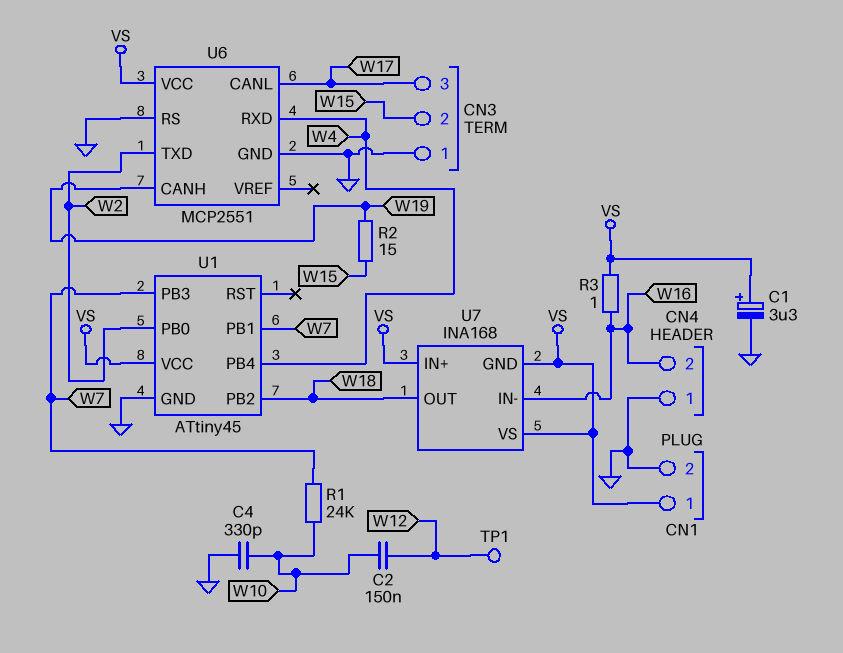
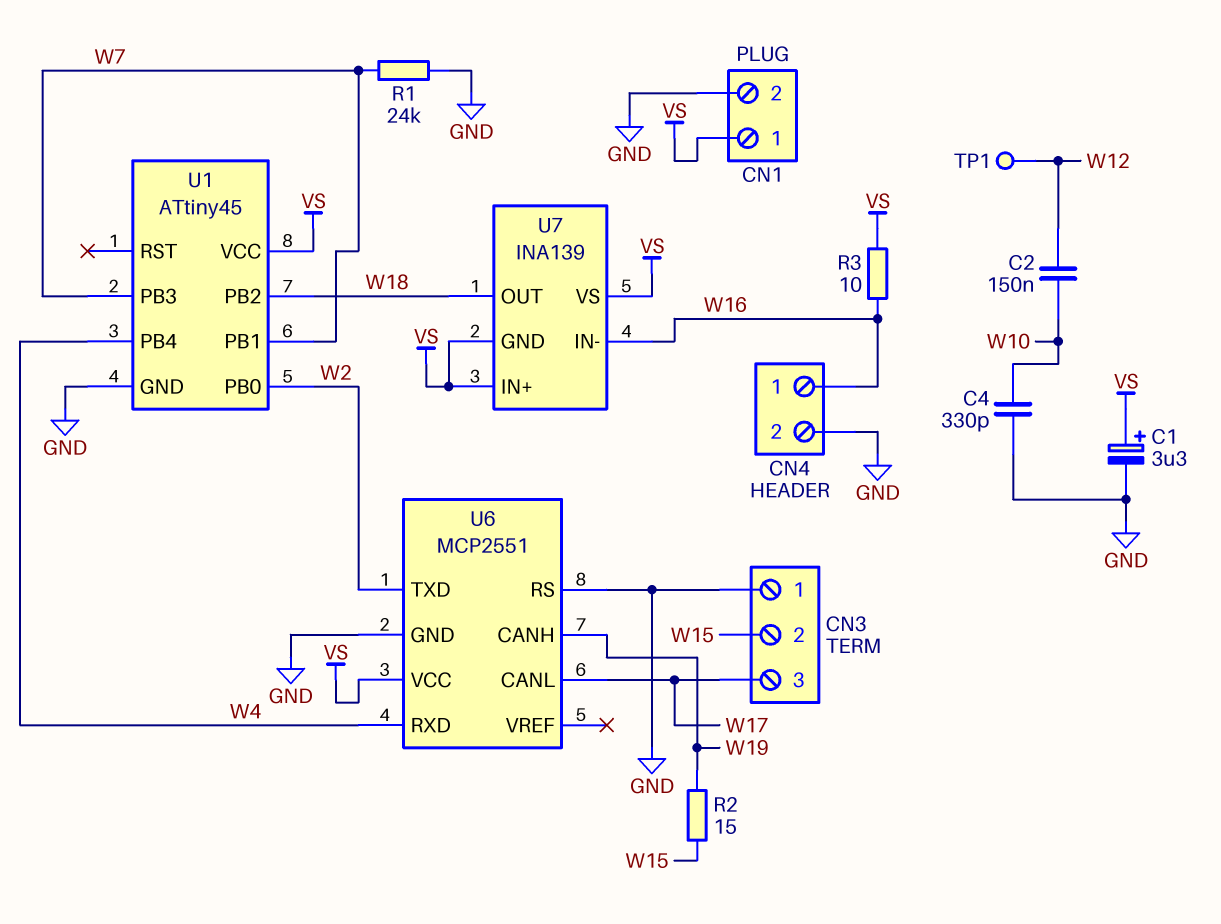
CN4 pin 1: GND -> W16
CN4 pin 2: W16 -> GND
R1: 24k (W7, W10) -> 24k (GND, W7)
R3: 1 (VS, W16) -> 10 (VS, W16)
U7: INA168 -> INA139

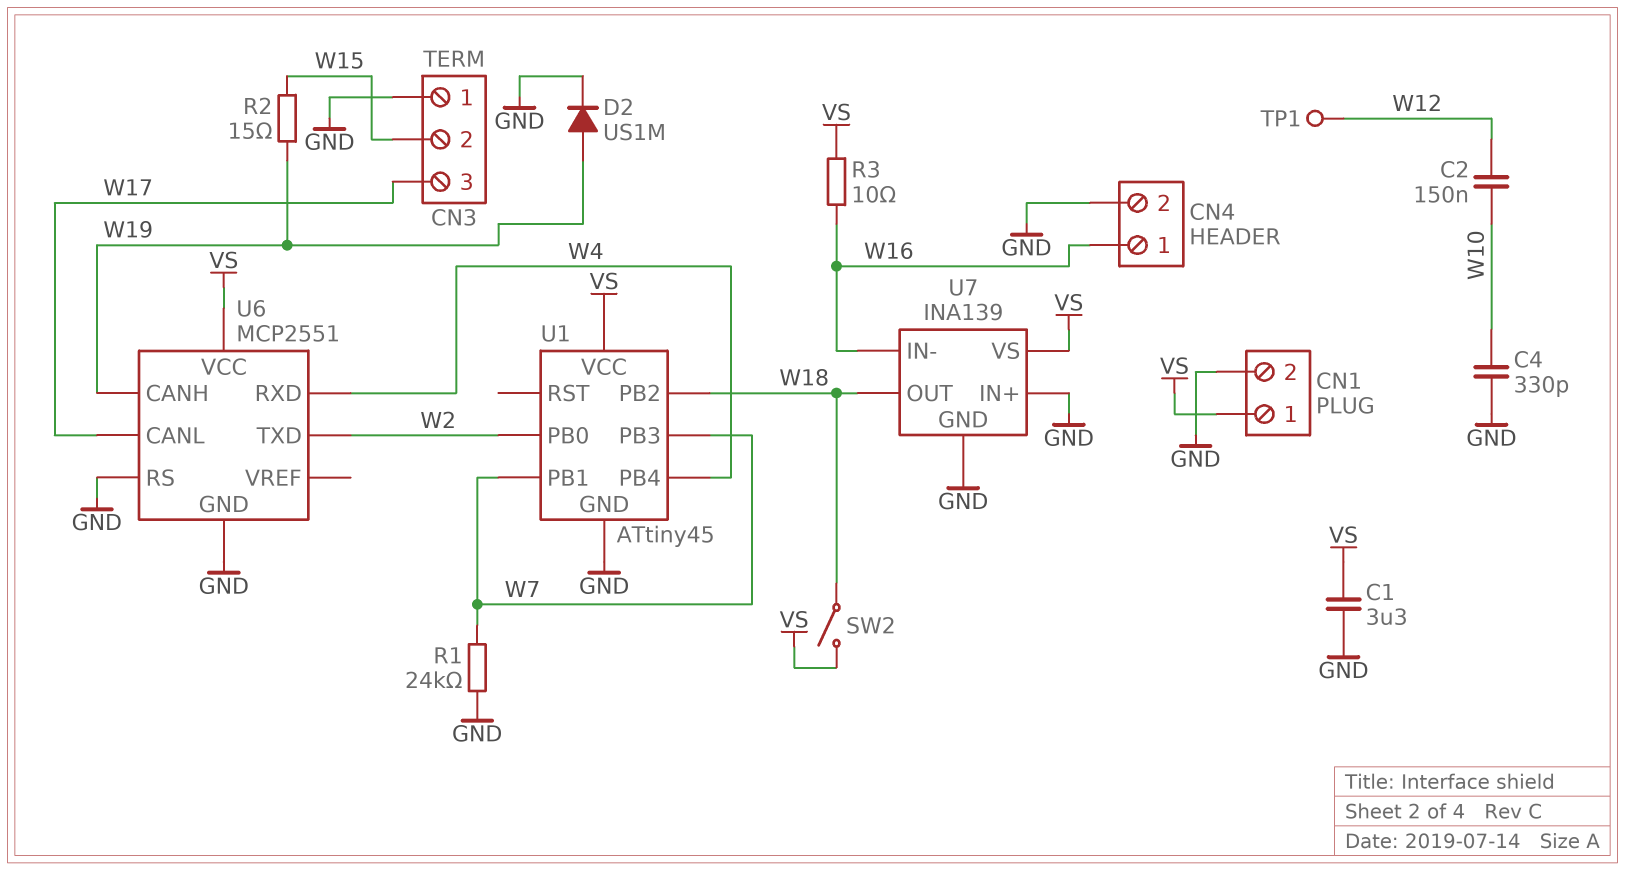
C1: 3.3uF (plus VS, minus GND) -> 3.3uF (GND, VS)
D2: none -> diode US1M (A W19, K GND)
SW2: none -> switch (VS, W18)
U7 pin GND: VS -> GND
U7 pin IN+: VS -> GND

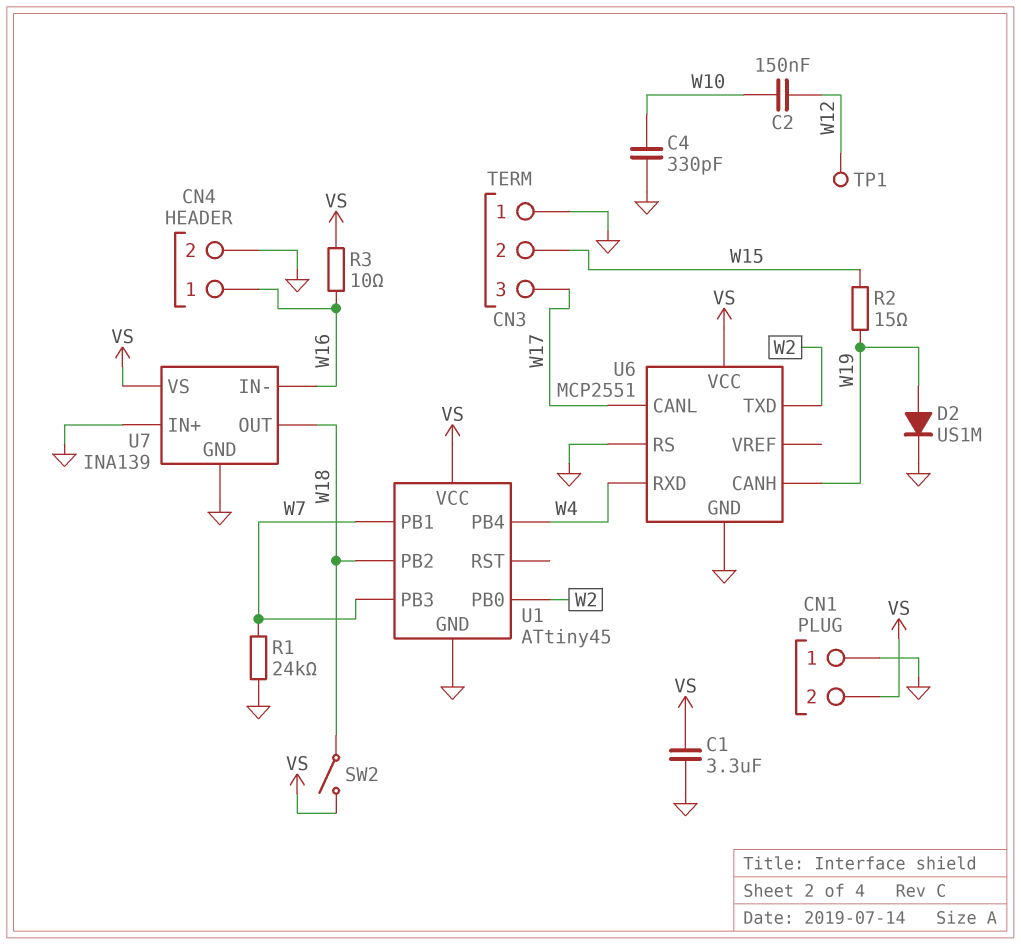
CN1 pin 1: VS -> GND
CN1 pin 2: GND -> VS

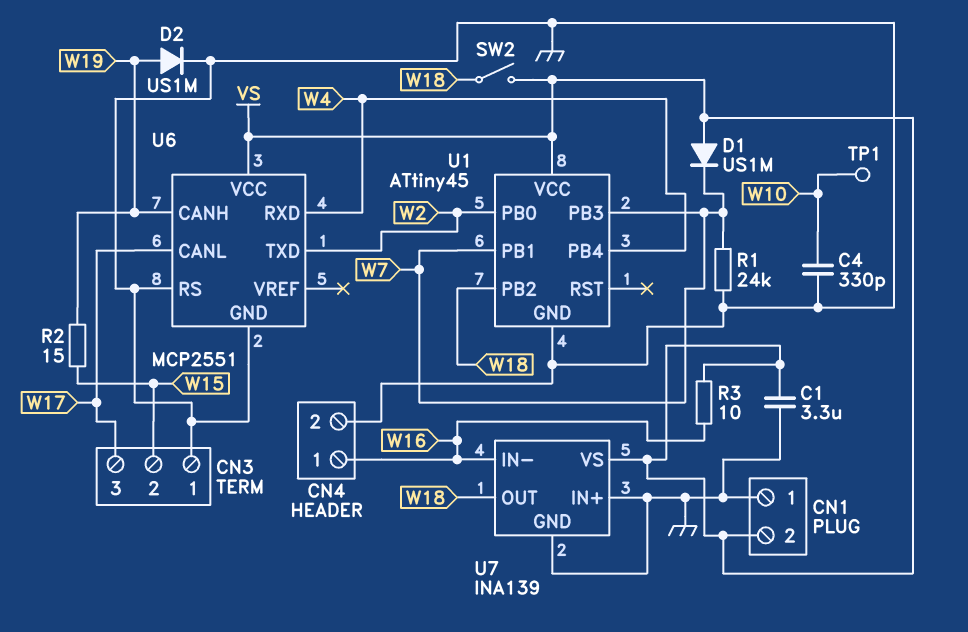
C2: 150nF (W10, W12) -> none
D1: none -> diode US1M (A VS, K W7)
TP1: test point (W12) -> test point (W10)

